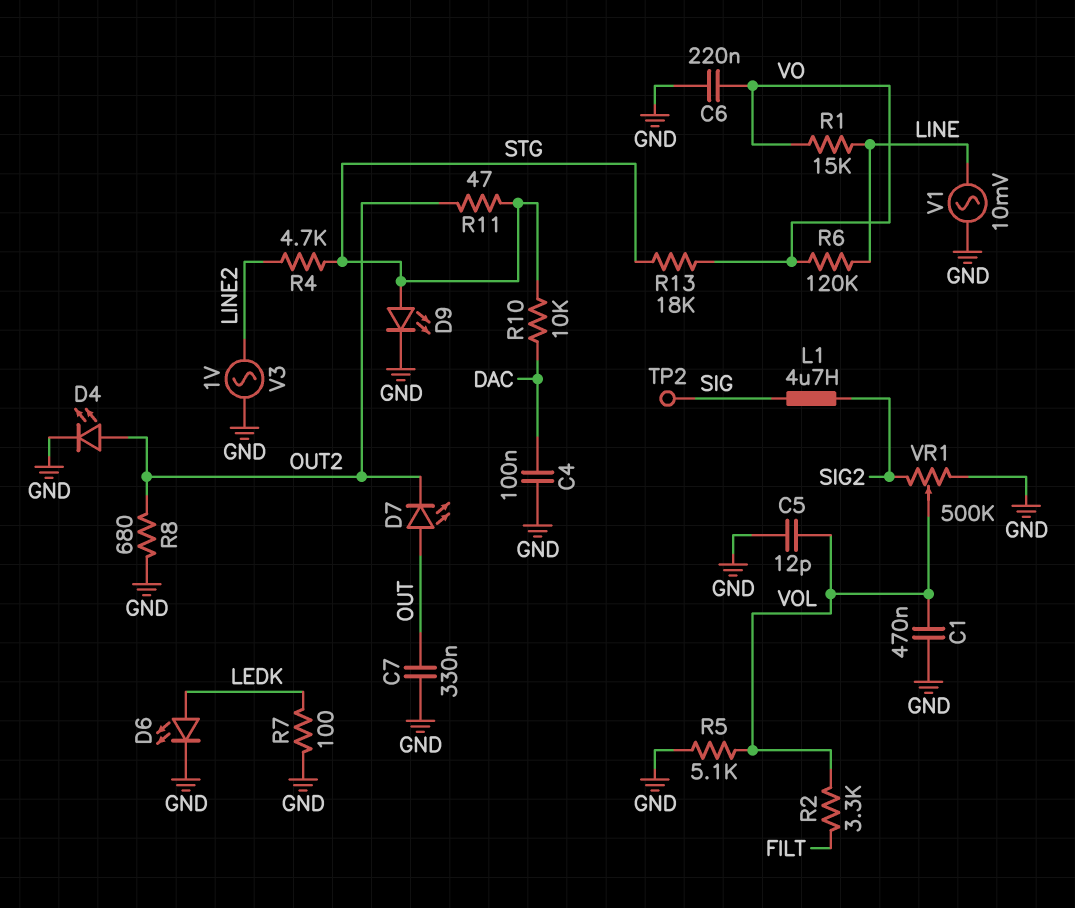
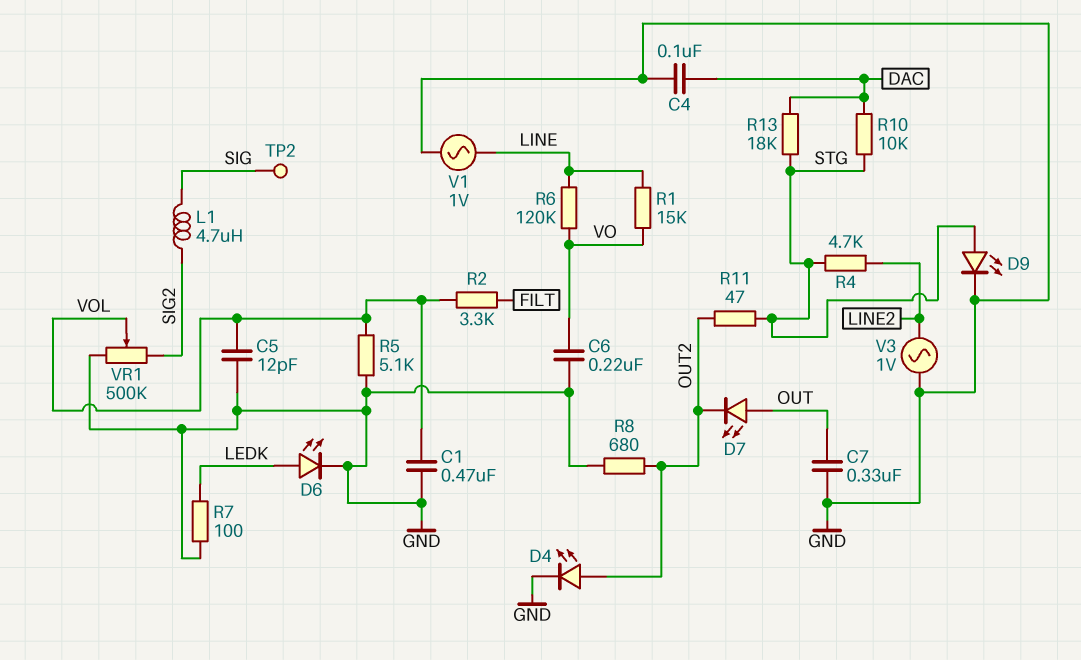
R13: 18k (STG, VO) -> 18k (DAC, STG)
V1: AC 10mV (GND, LINE) -> AC 1V (GND, LINE)

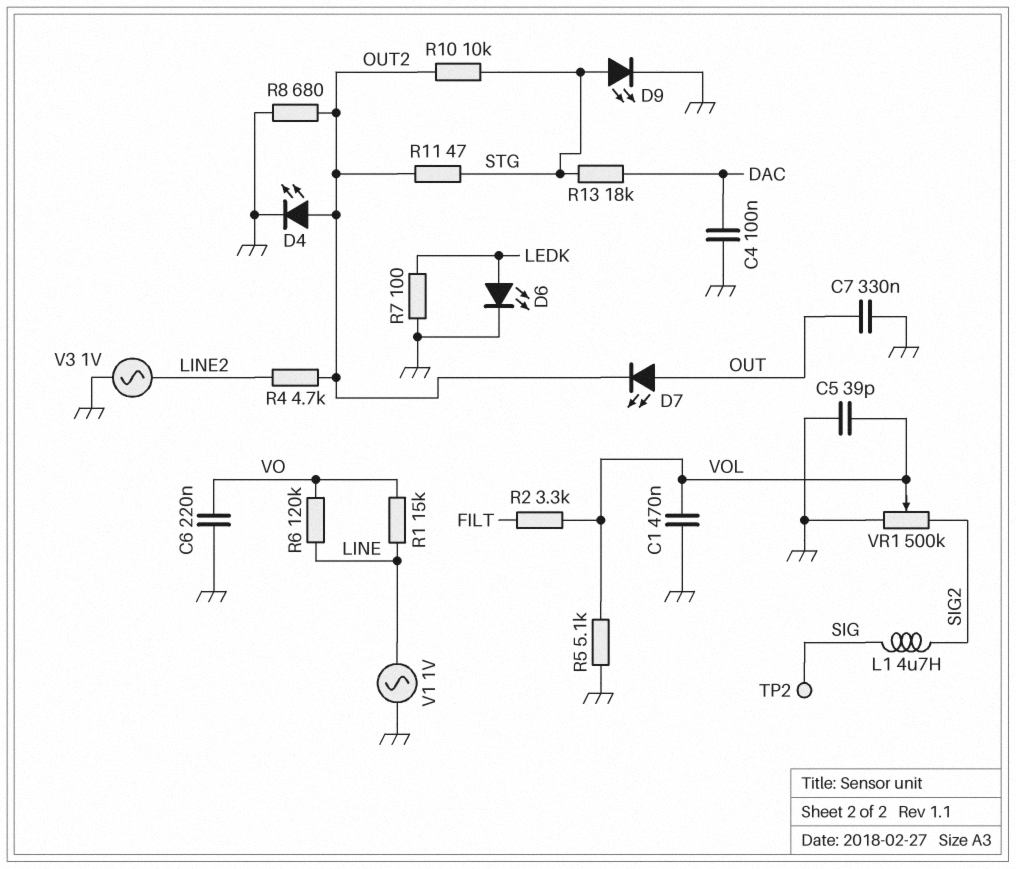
C5: 12pF (GND, VOL) -> 39pF (GND, VOL)
R4: 4.7k (LINE2, STG) -> 4.7k (LINE2, OUT2)
R10: 10k (DAC, STG) -> 10k (OUT2, STG)

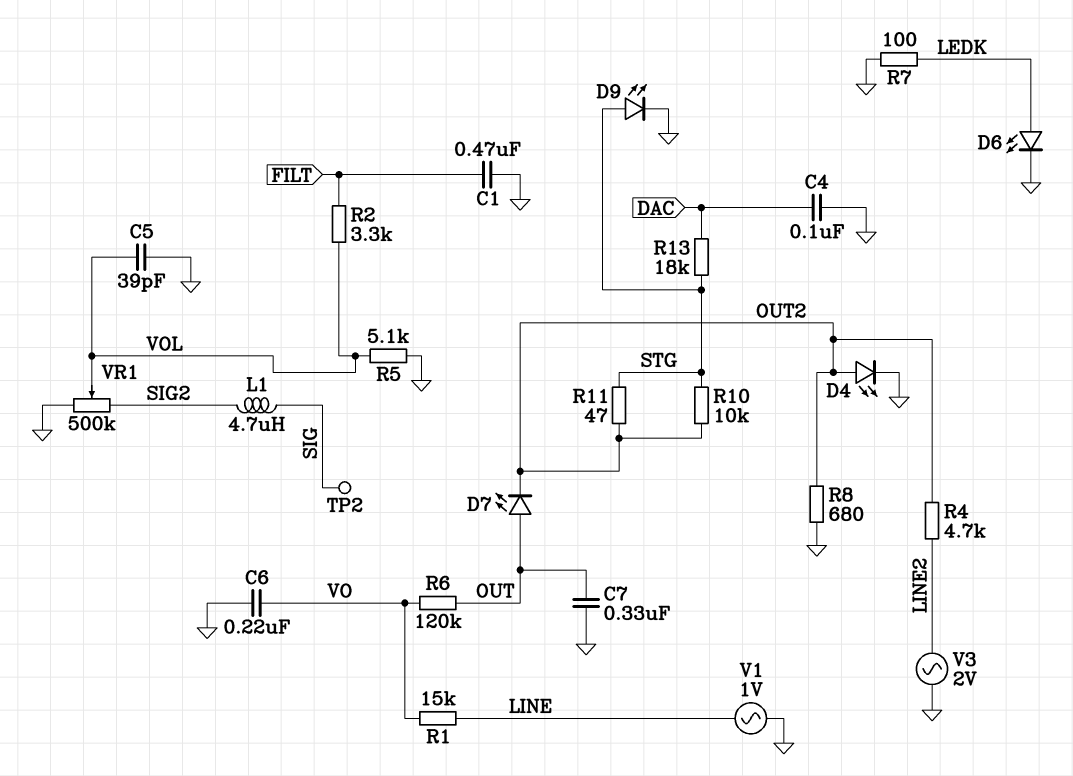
C1: 470nF (GND, VOL) -> 470nF (FILT, GND)
R6: 120k (LINE, VO) -> 120k (OUT, VO)
V3: AC 1V (GND, LINE2) -> AC 2V (GND, LINE2)

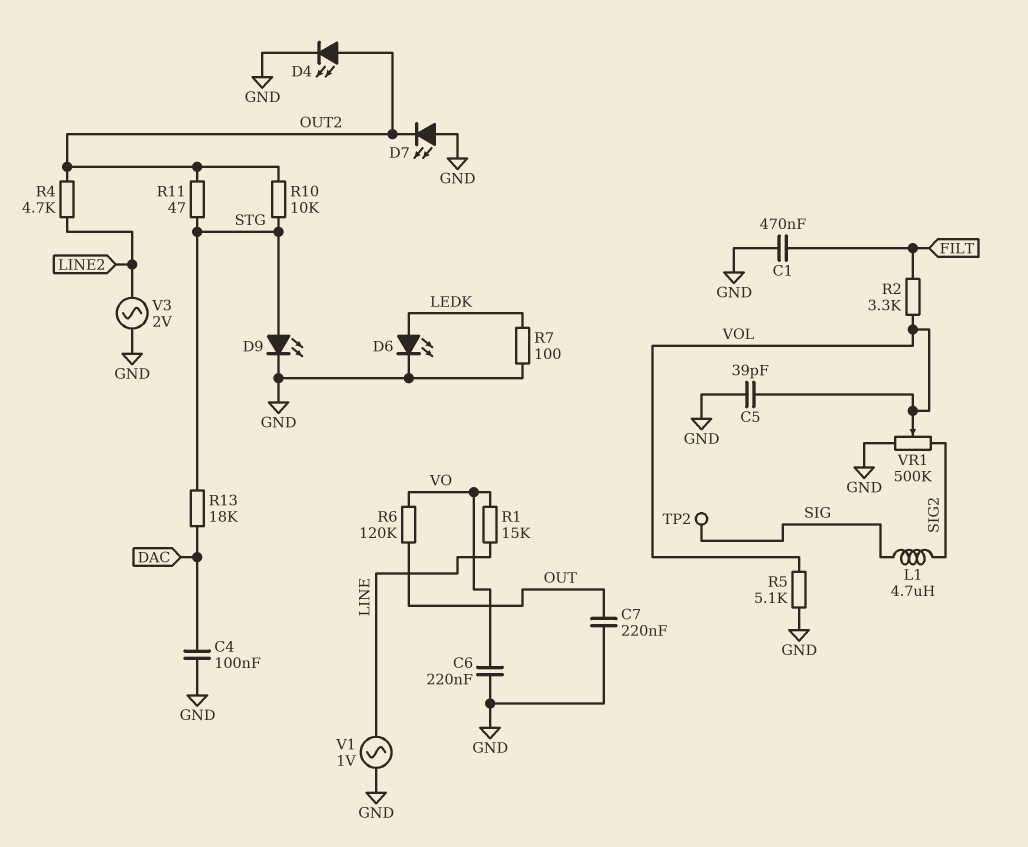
C7: 330nF (GND, OUT) -> 220nF (GND, OUT)
D7: LED (A OUT, K OUT2) -> LED (A GND, K OUT2)
R8: 680 (GND, OUT2) -> none

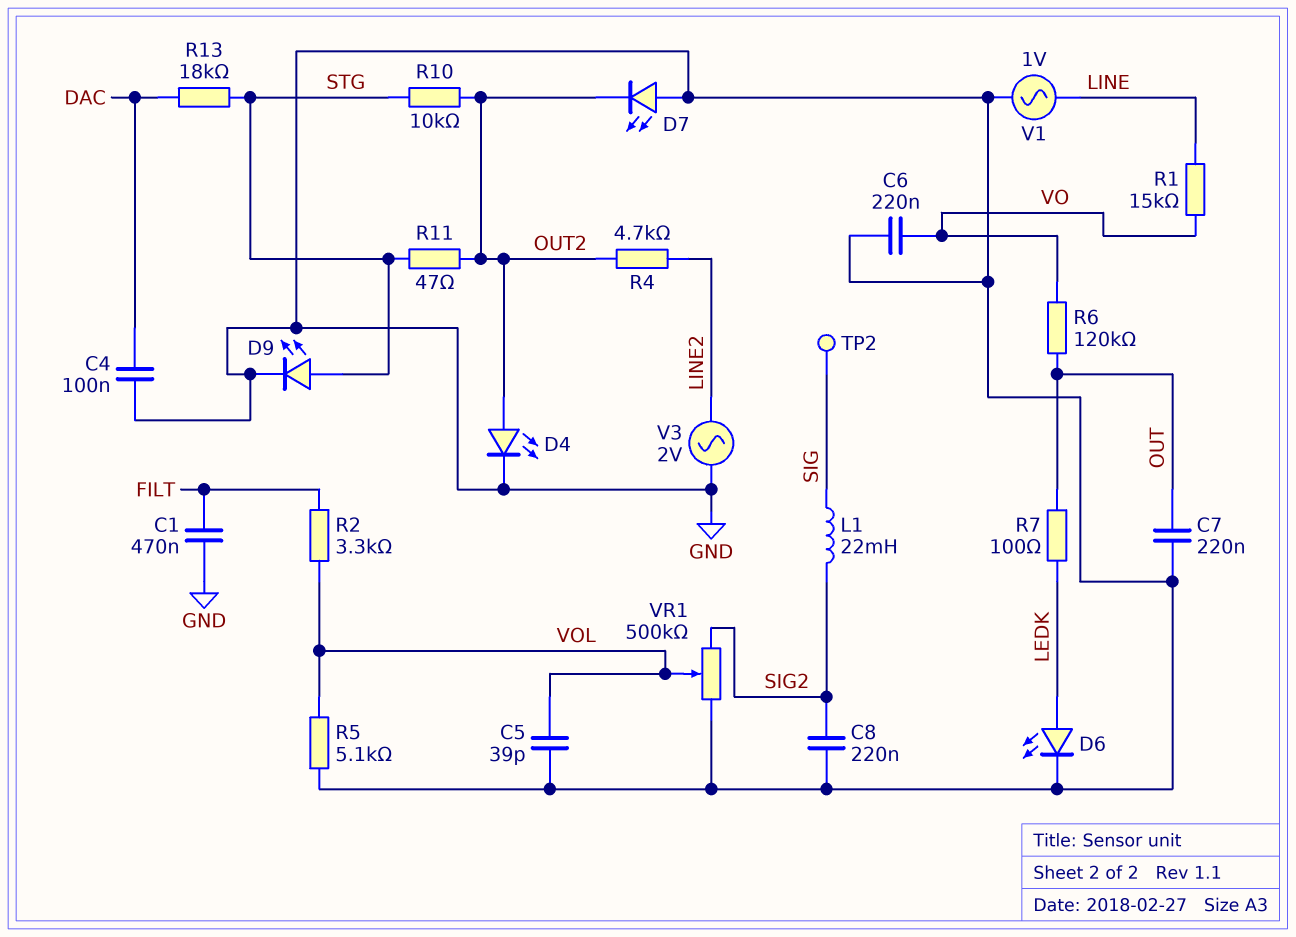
C8: none -> 220nF (GND, SIG2)
L1: 4.7uH (SIG, SIG2) -> 22mH (SIG, SIG2)
R7: 100 (GND, LEDK) -> 100 (LEDK, OUT)

